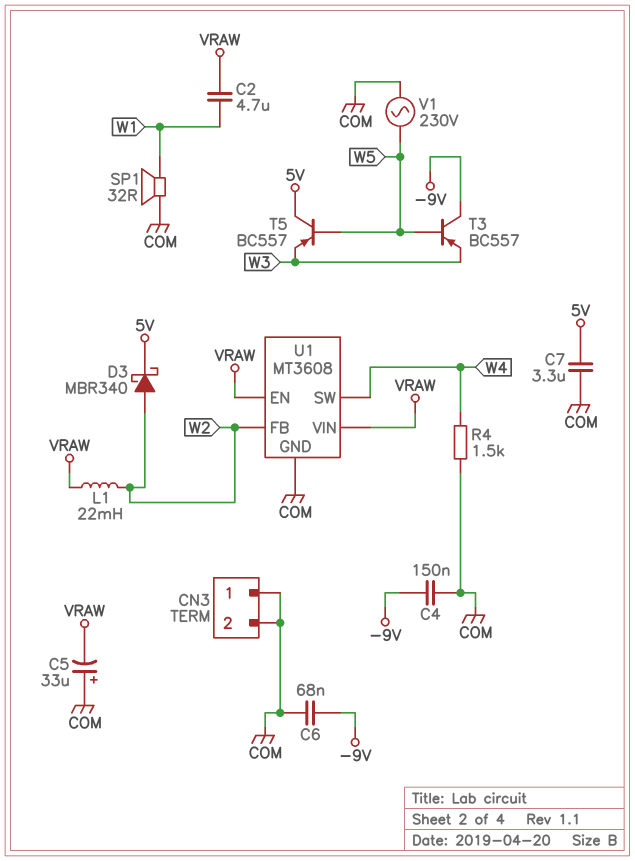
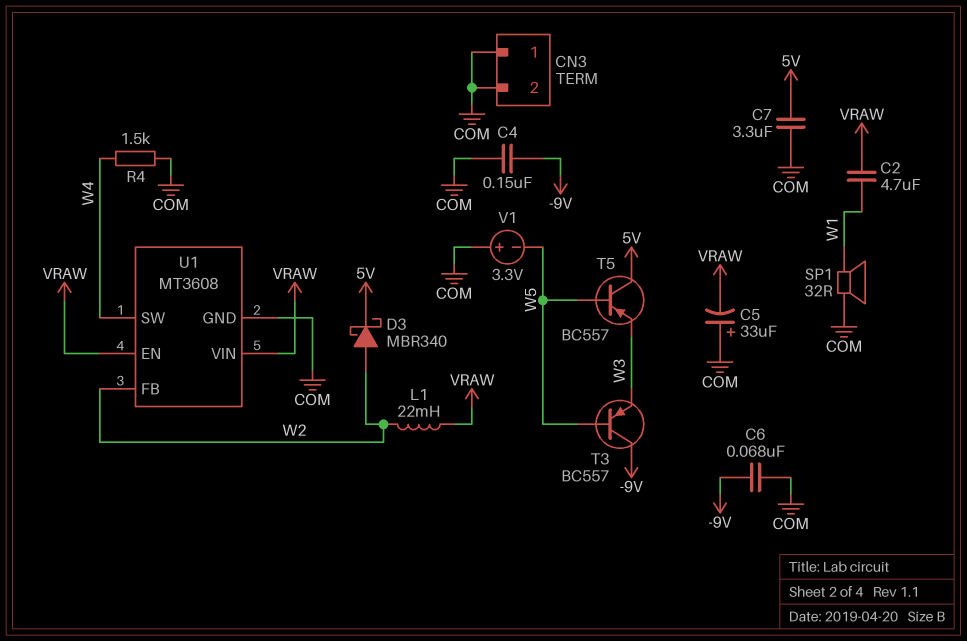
V1: AC 230V (COM, W5) -> 3.3V (plus COM, minus W5)

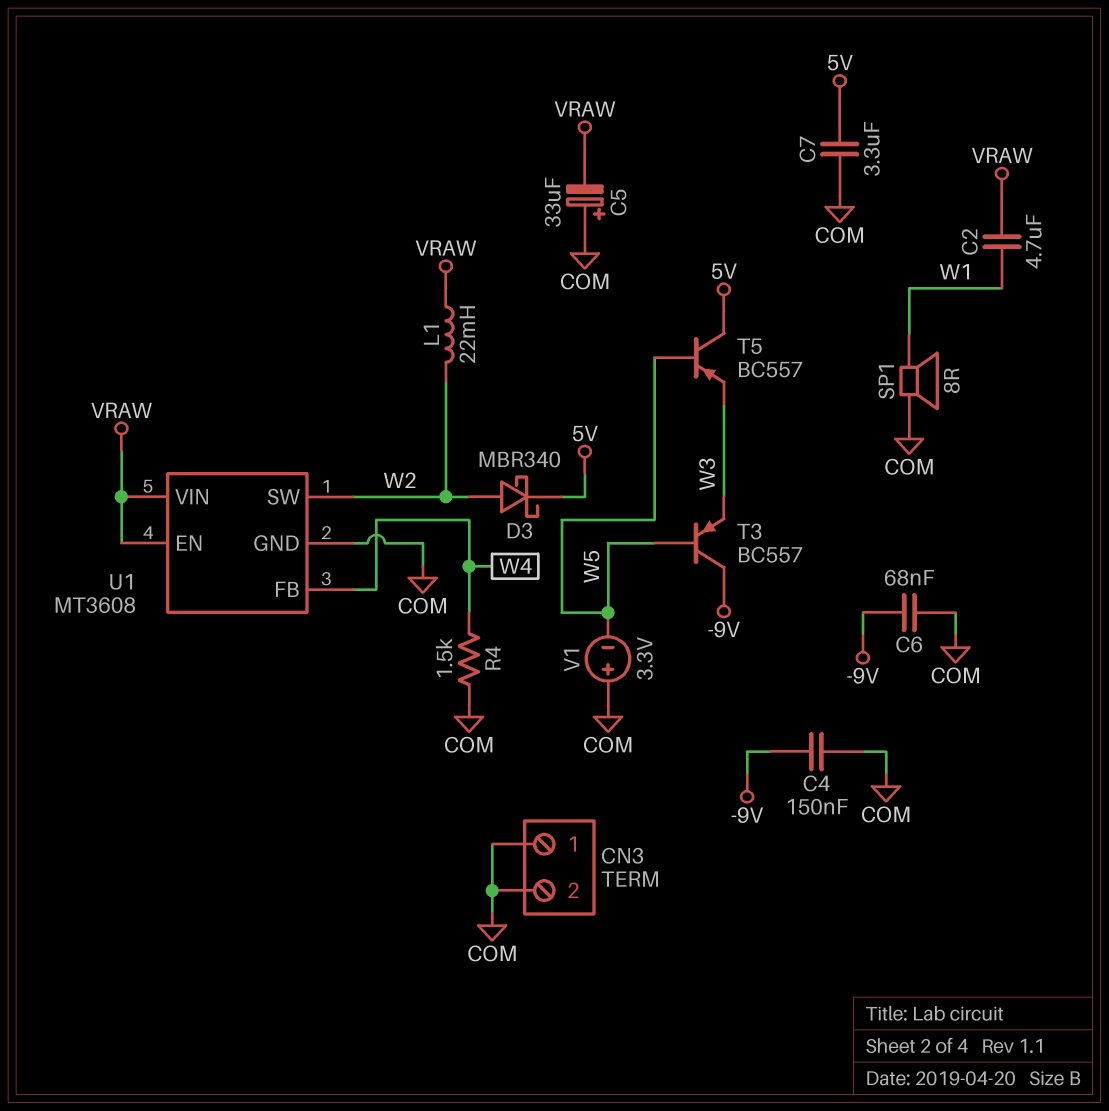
SP1: speaker 32R (COM, W1) -> speaker 8R (COM, W1)
U1 pin FB: W2 -> W4
U1 pin SW: W4 -> W2

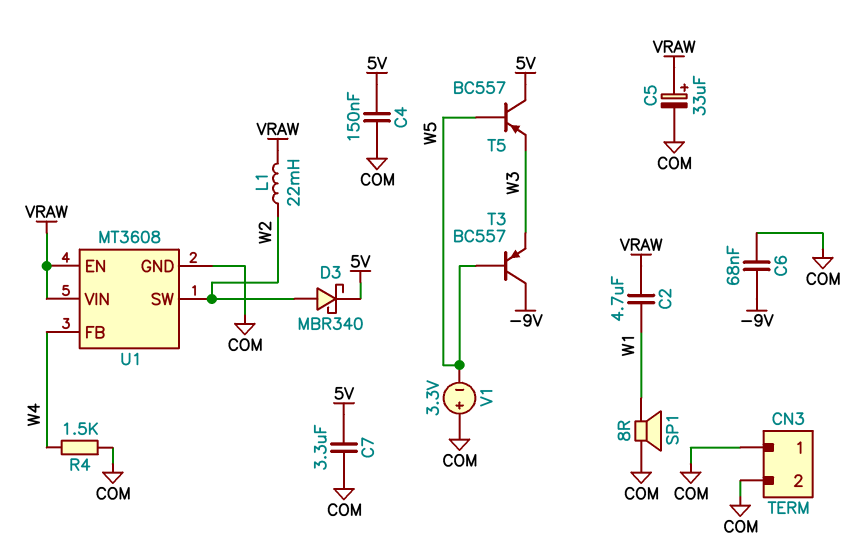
C4: 150nF (-9V, COM) -> 150nF (5V, COM)
C5: 33uF (plus COM, minus VRAW) -> 33uF (plus VRAW, minus COM)

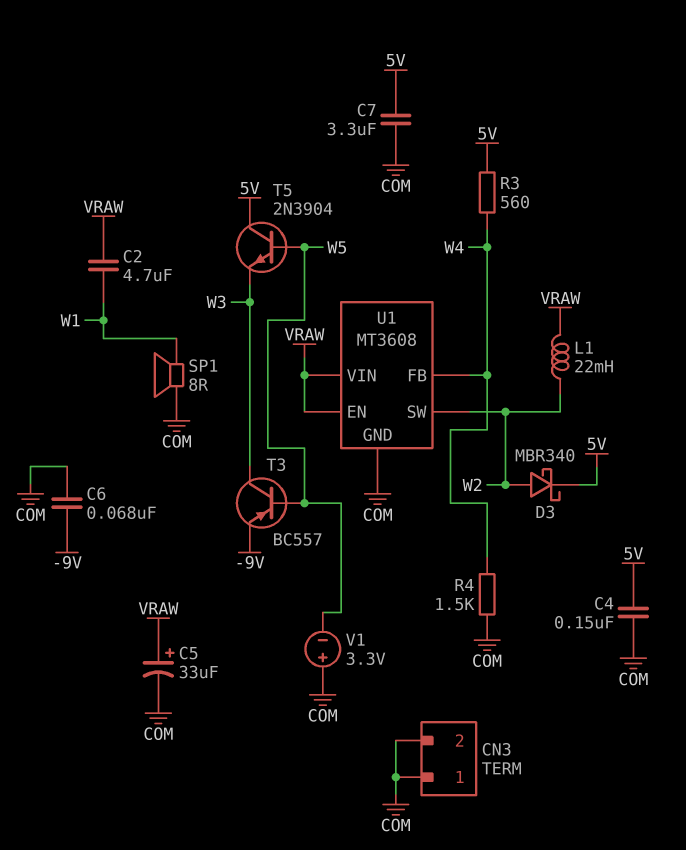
R3: none -> 560 (5V, W4)
T3: PNP BC557 (B W5, C -9V, E W3) -> PNP BC557 (B W5, C W3, E -9V)
T5: PNP BC557 (B W5, C 5V, E W3) -> NPN 2N3904 (B W5, C 5V, E W3)

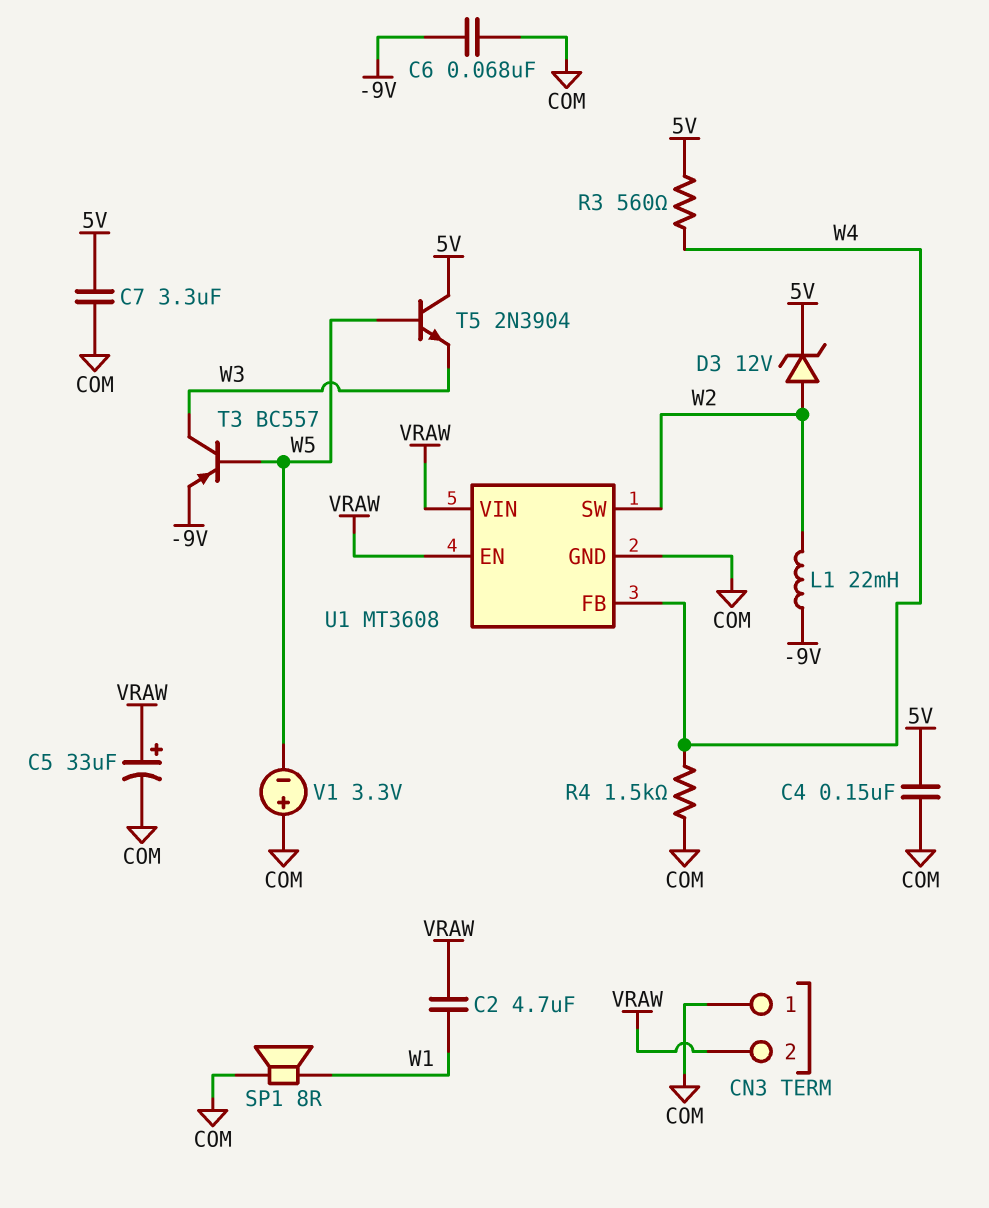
CN3 pin 2: COM -> VRAW
D3: schottky MBR340 (A W2, K 5V) -> zener 12V (A W2, K 5V)
L1: 22mH (VRAW, W2) -> 22mH (-9V, W2)

